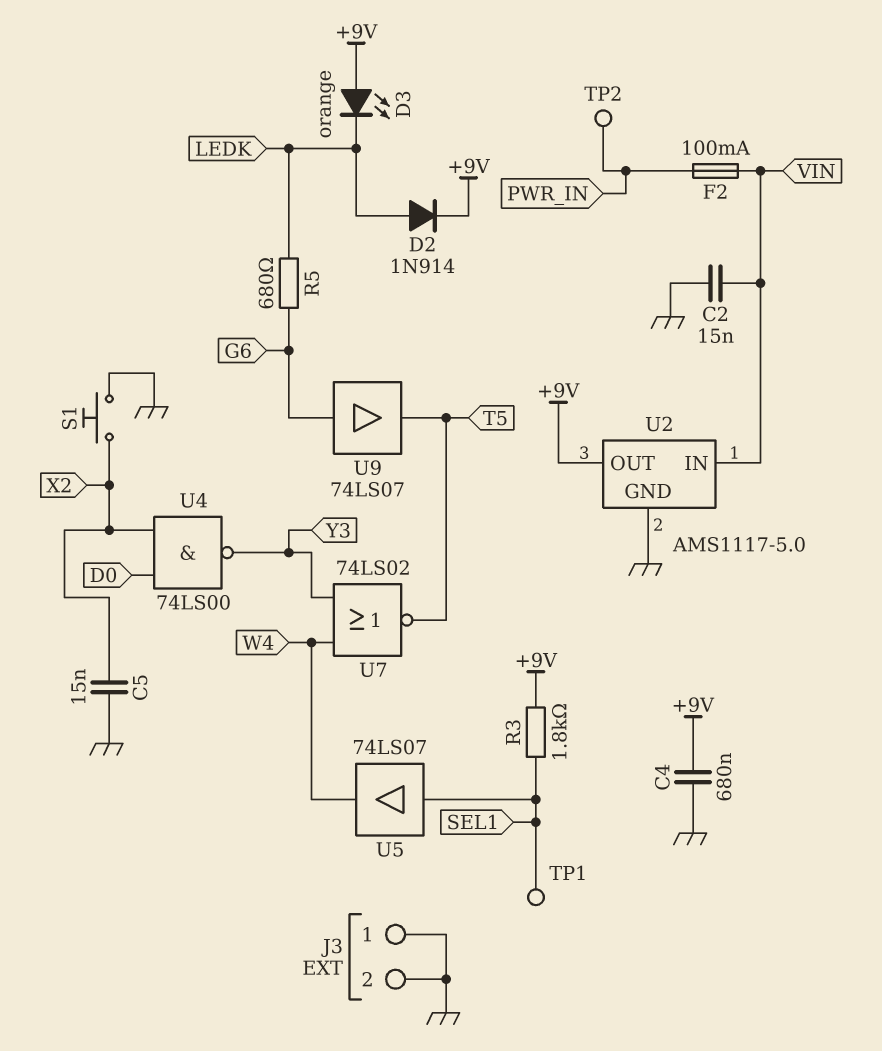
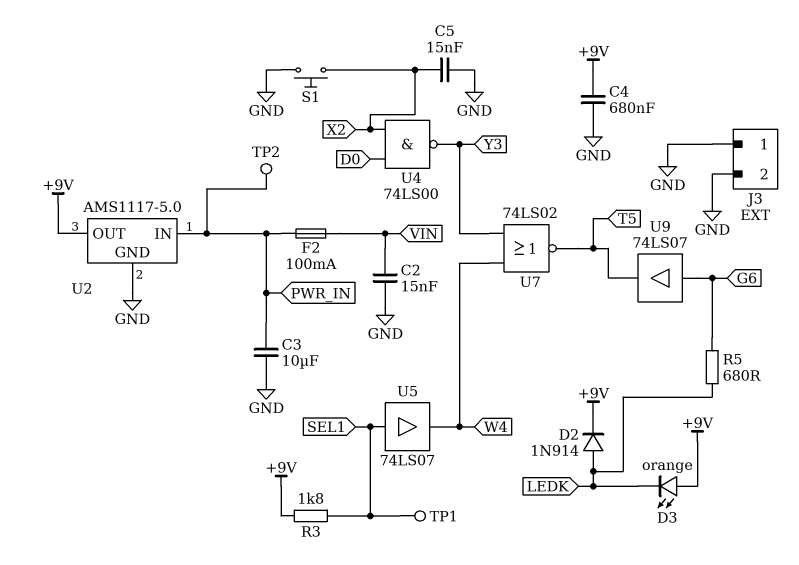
C3: none -> 10uF (GND, PWR_IN)
U2 pin IN: VIN -> PWR_IN

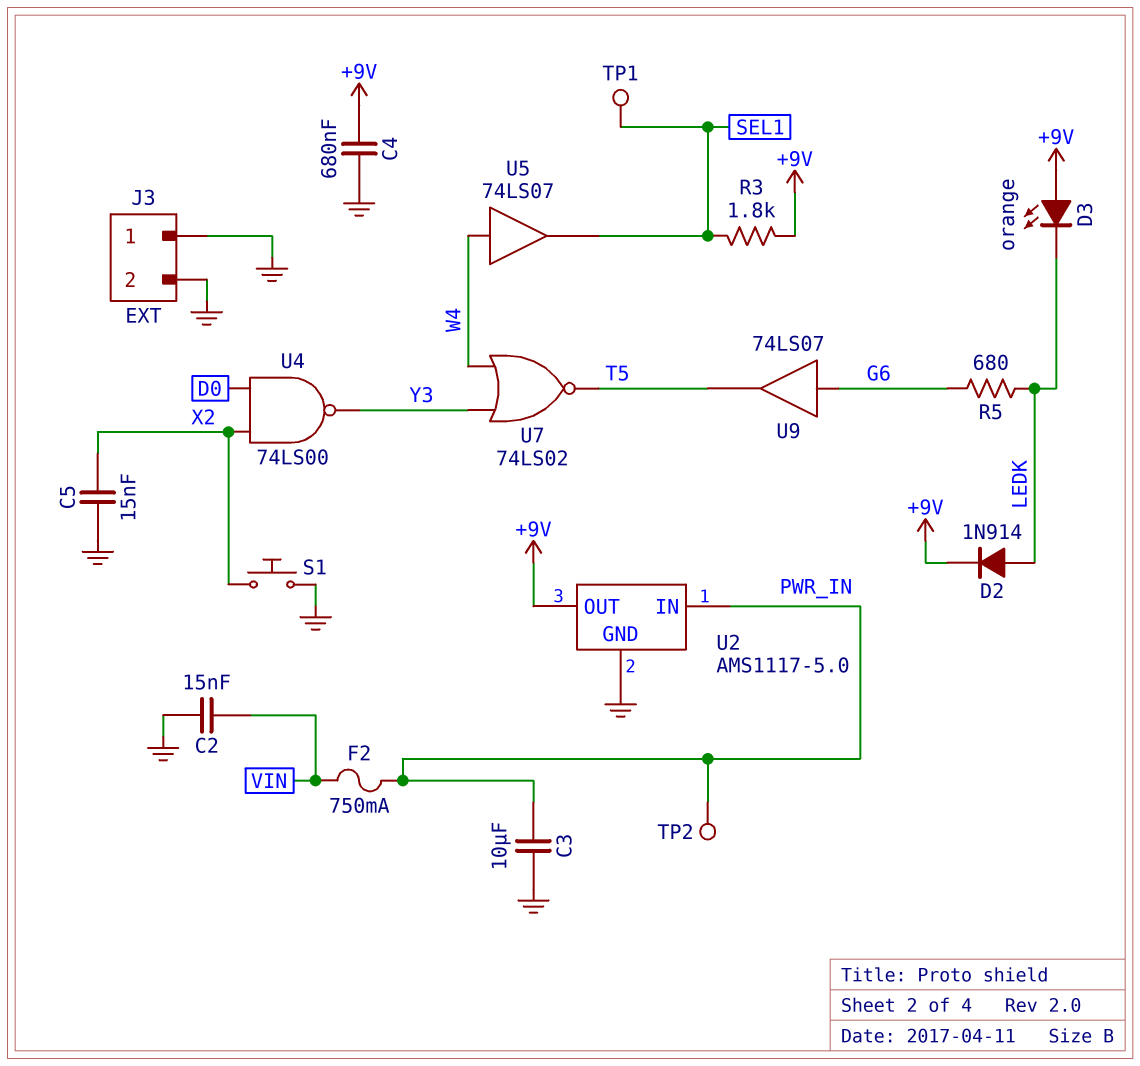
F2: 100mA (PWR_IN, VIN) -> 750mA (PWR_IN, VIN)
U5: buffer 74LS07 (in SEL1, out W4) -> buffer 74LS07 (in W4, out SEL1)

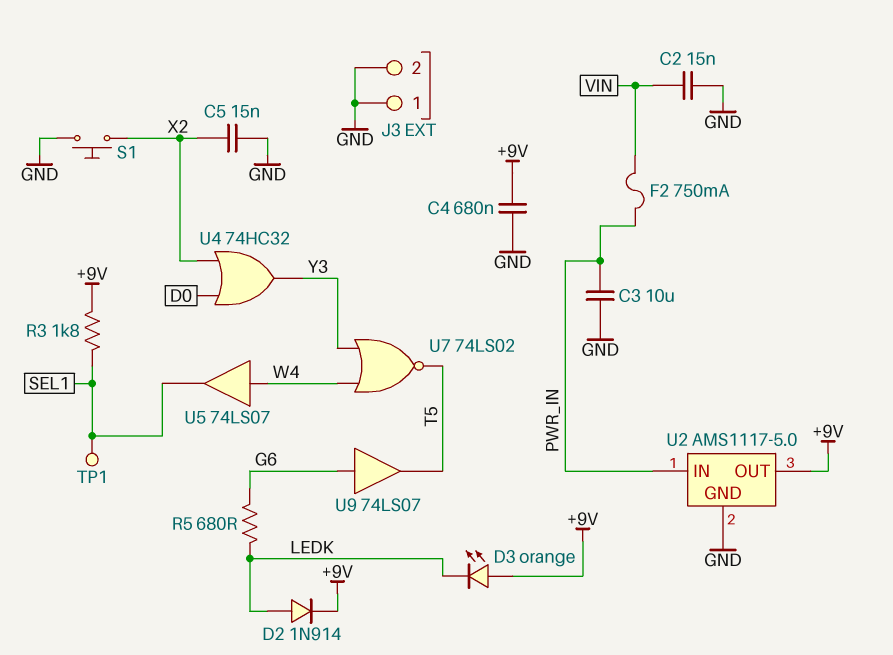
TP2: test point (PWR_IN) -> none
U4: NAND 74LS00 (in D0, in X2, out Y3) -> OR 74HC32 (in D0, in X2, out Y3)

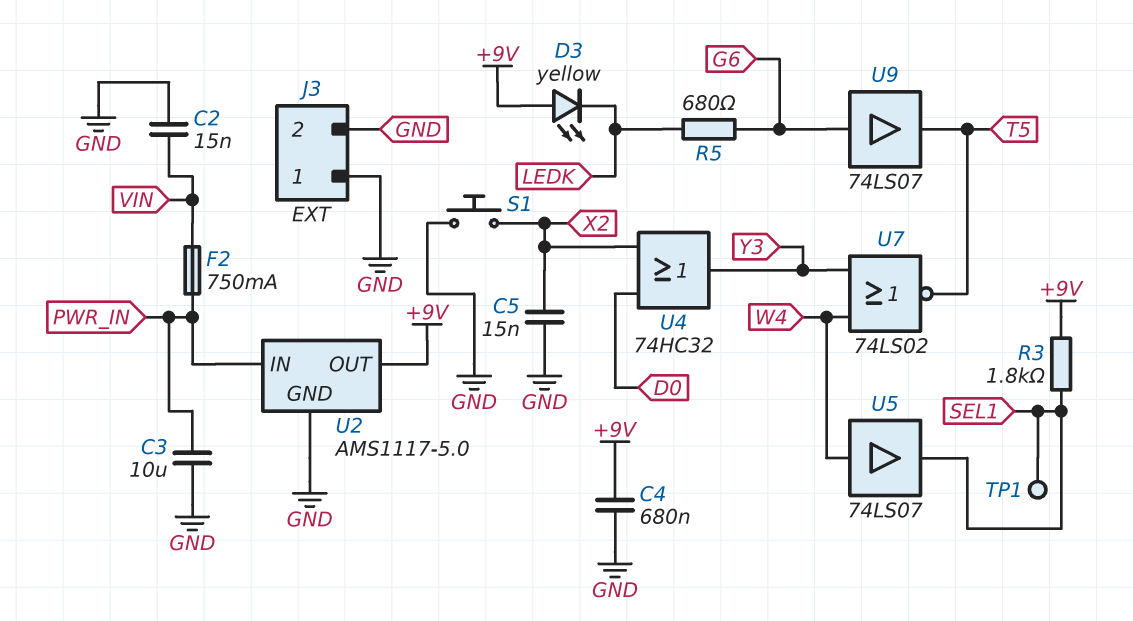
D2: diode 1N914 (A LEDK, K +9V) -> none
D3: LED orange (A +9V, K LEDK) -> LED yellow (A +9V, K LEDK)

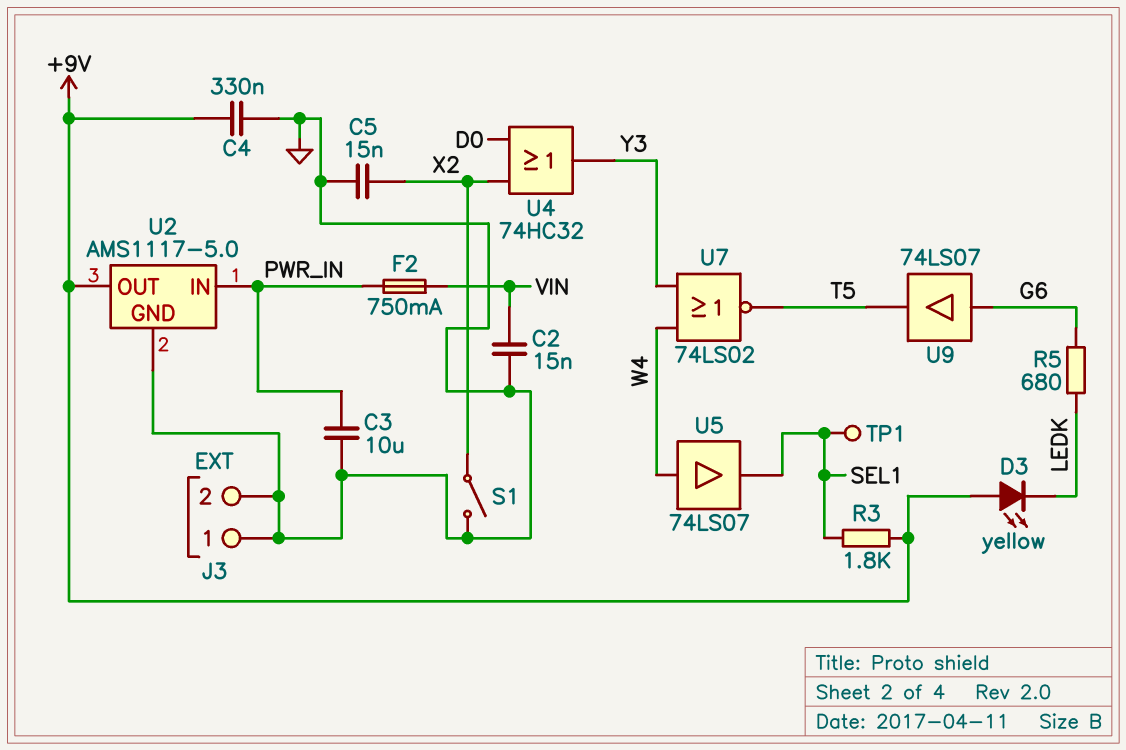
C4: 680nF (+9V, GND) -> 330nF (+9V, GND)
S1: button (GND, X2) -> switch (GND, X2)

